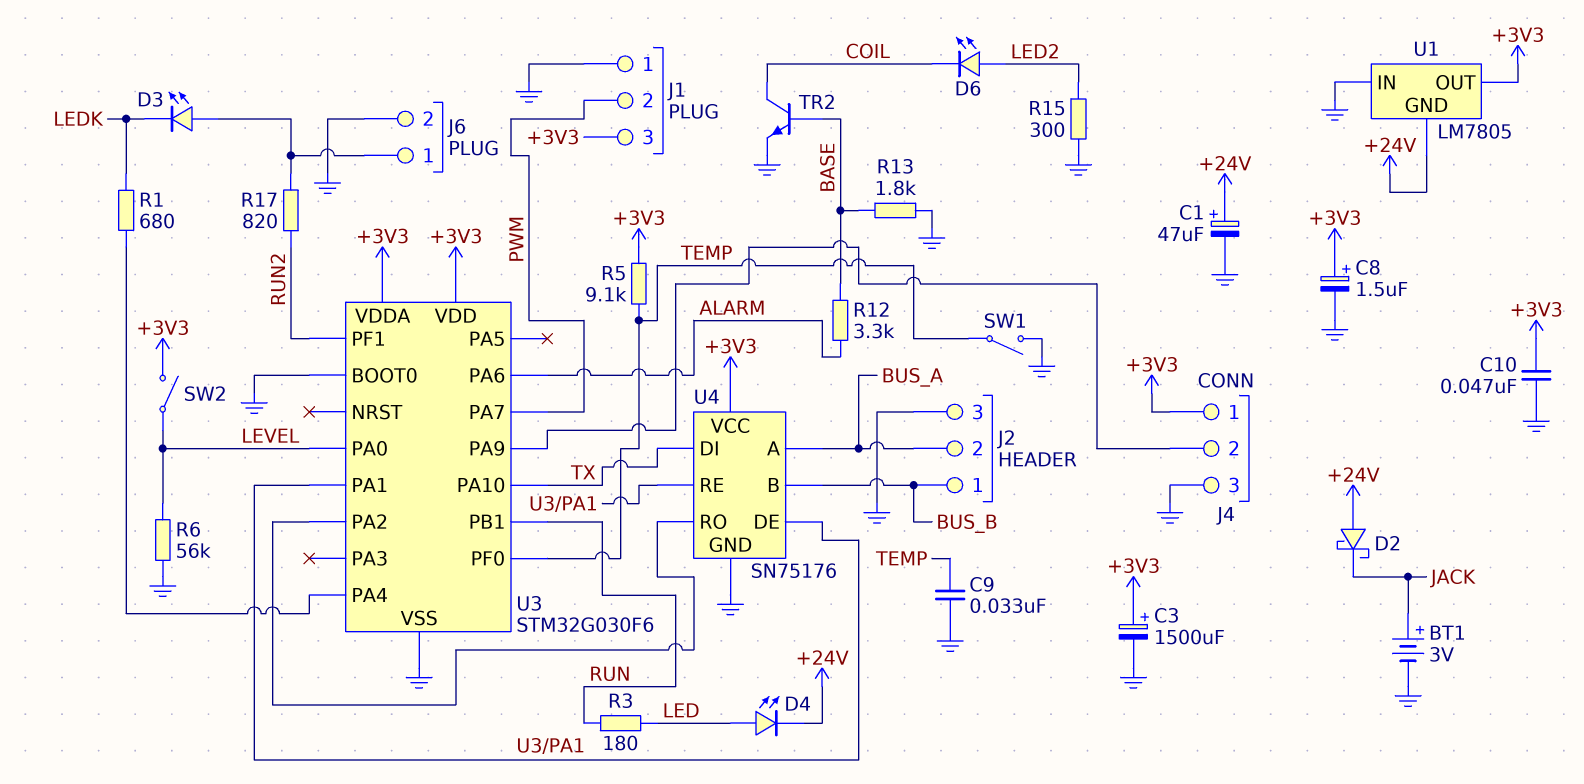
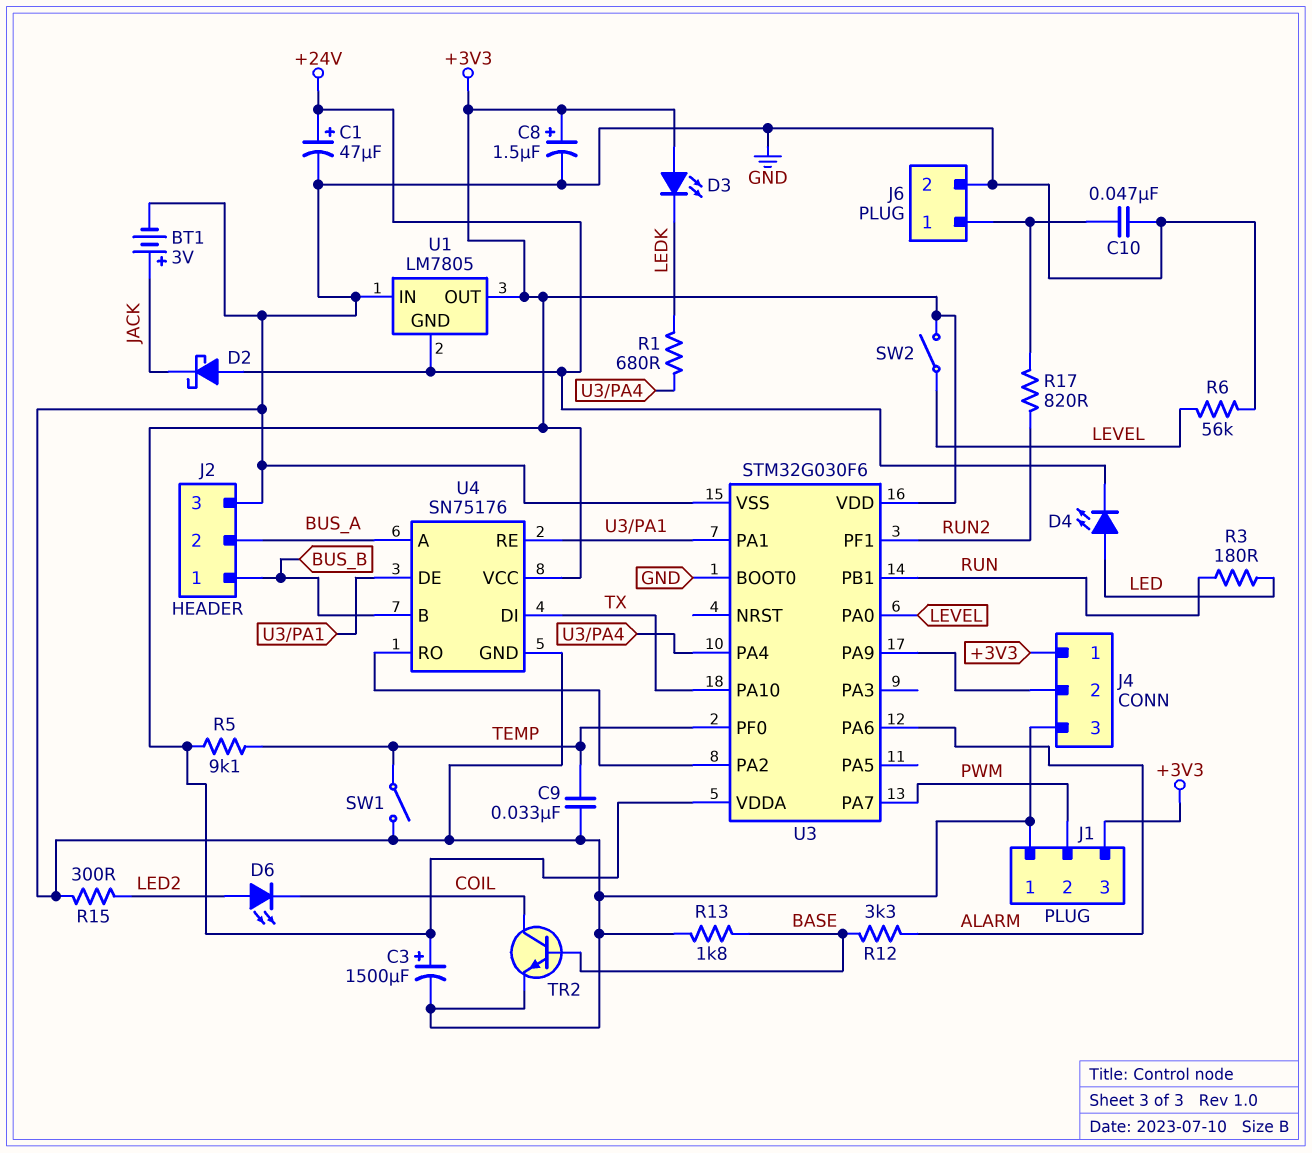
C10: 47nF (+3V3, GND) -> 47nF (GND, J6/1)
D3: LED (A J6/1, K LEDK) -> LED (A +3V3, K LEDK)

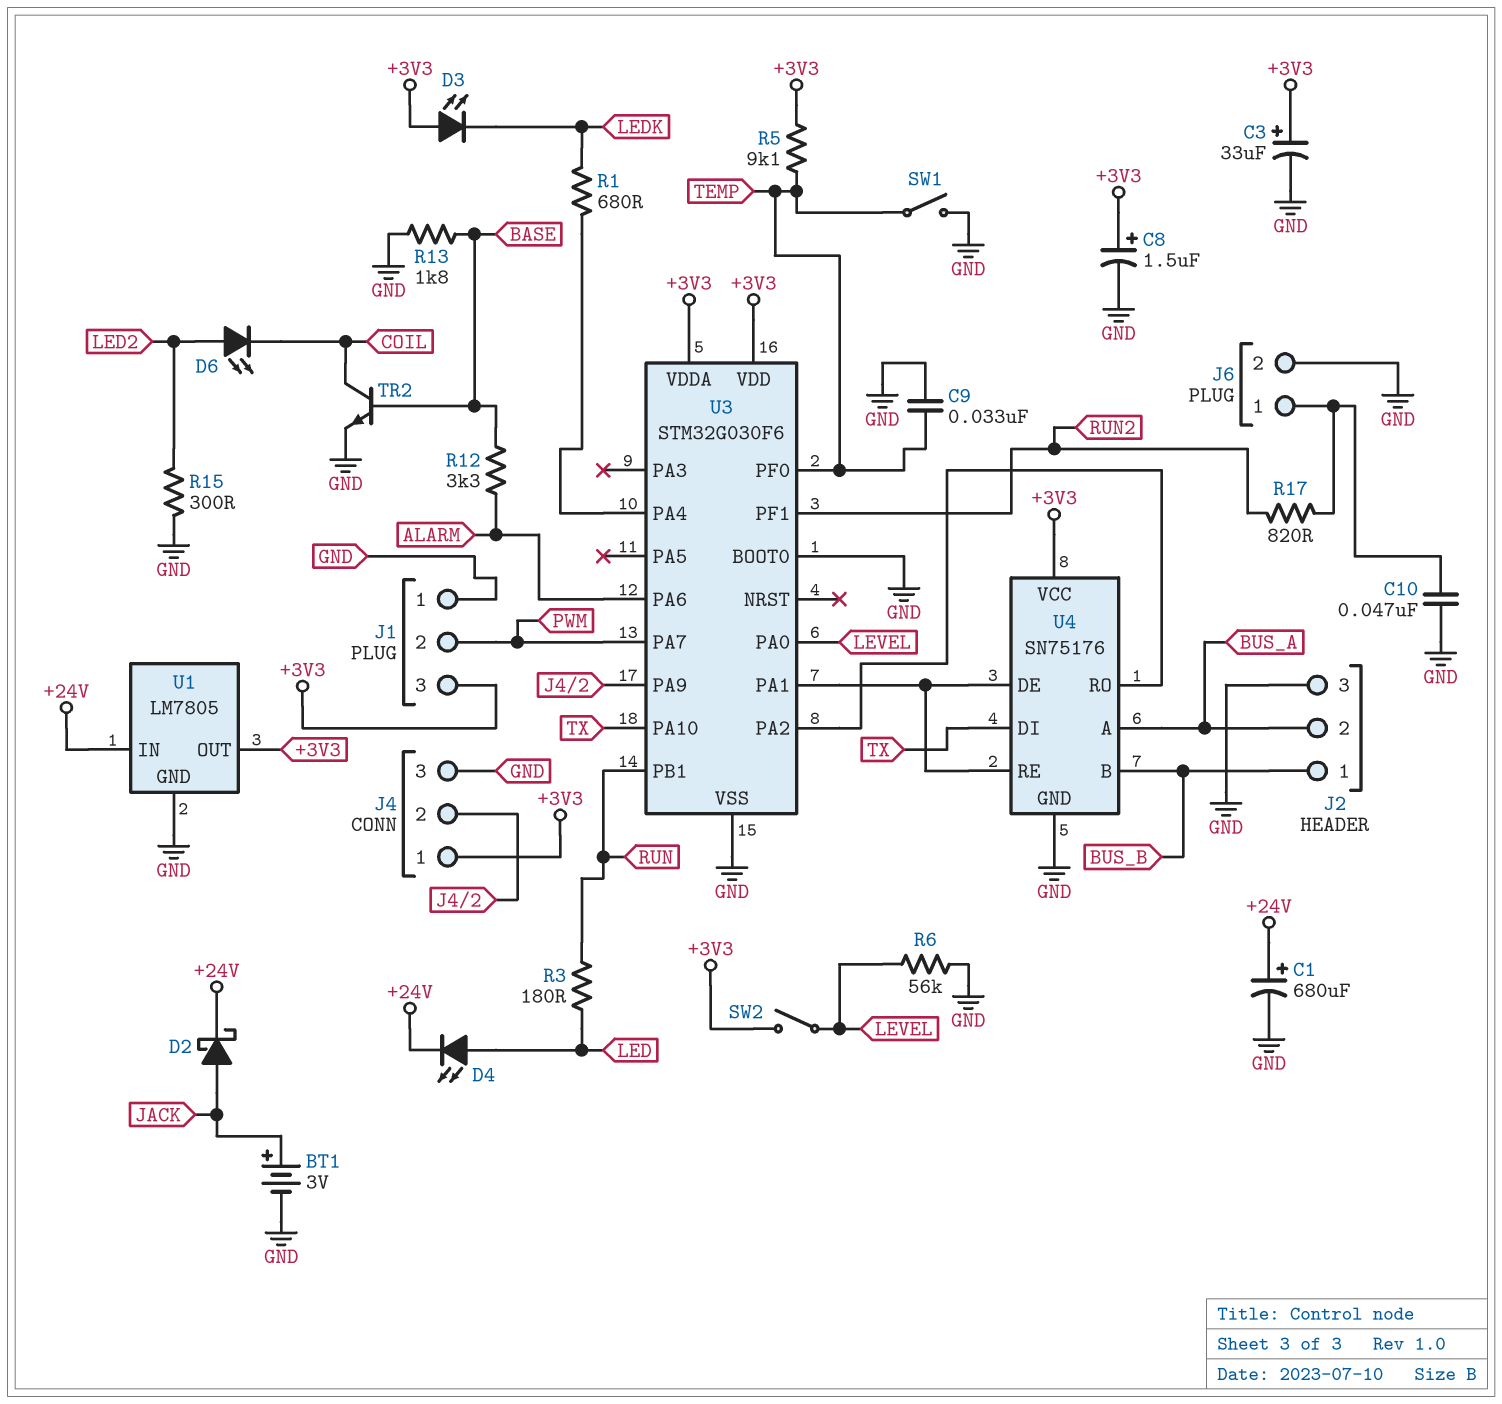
C1: 47uF (plus +24V, minus GND) -> 680uF (plus +24V, minus GND)
C3: 1500uF (plus +3V3, minus GND) -> 33uF (plus +3V3, minus GND)
D2: schottky (A +24V, K JACK) -> schottky (A JACK, K +24V)
U1 pin GND: +24V -> GND
U1 pin IN: GND -> +24V

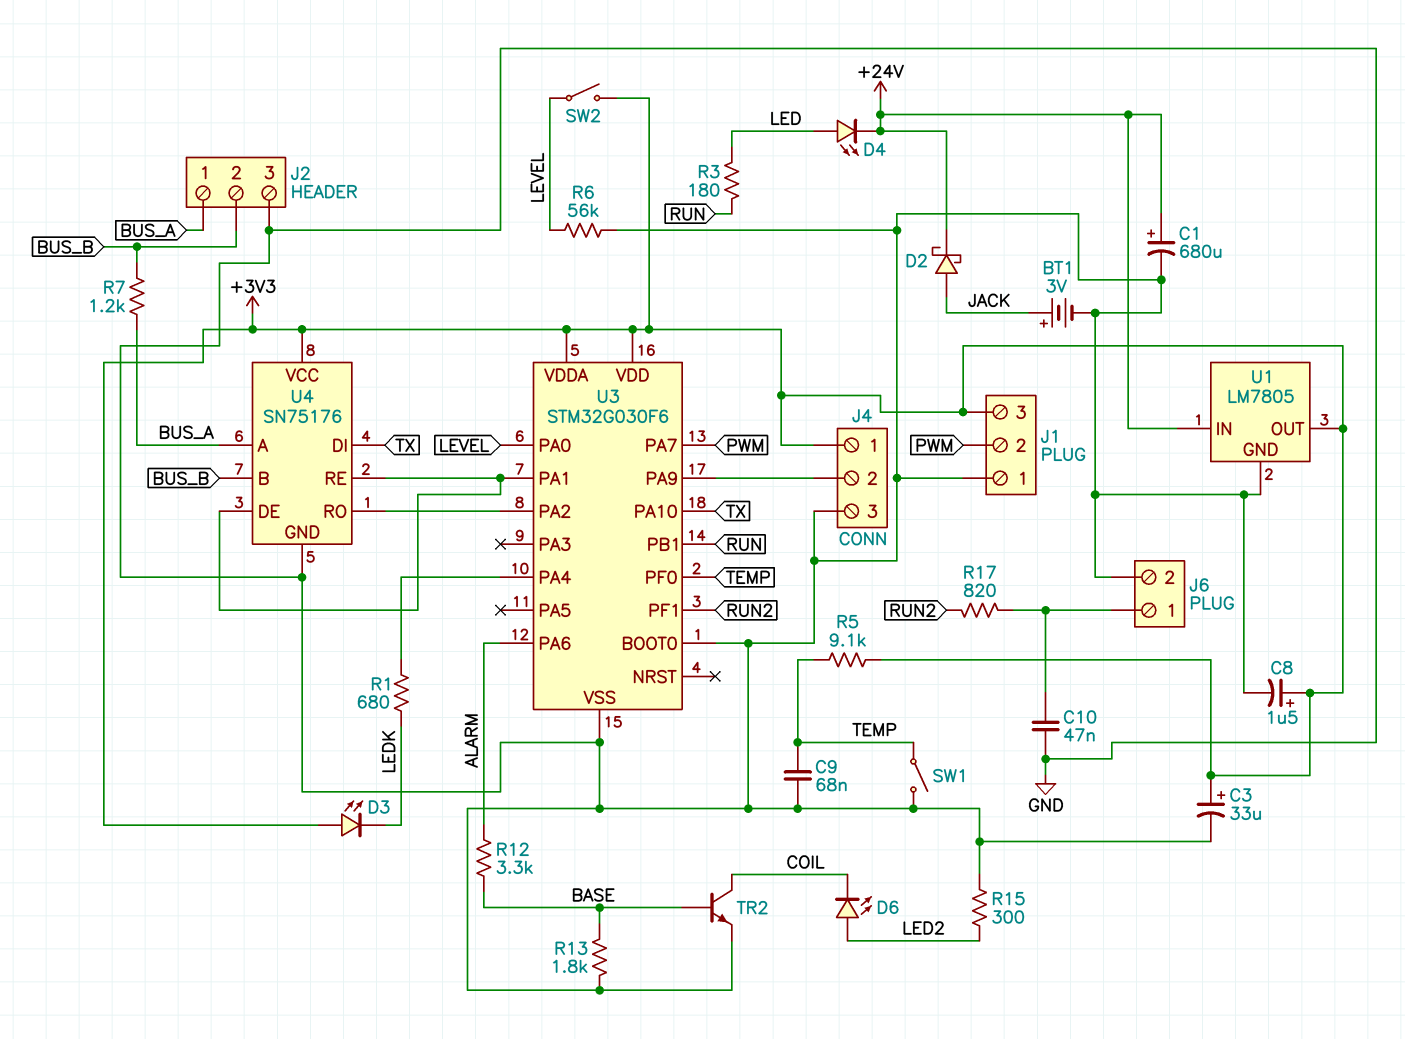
C9: 33nF (GND, TEMP) -> 68nF (GND, TEMP)
J2 pin 1: BUS_B -> BUS_A
J2 pin 2: BUS_A -> BUS_B
R7: none -> 1.2k (BUS_A, BUS_B)

